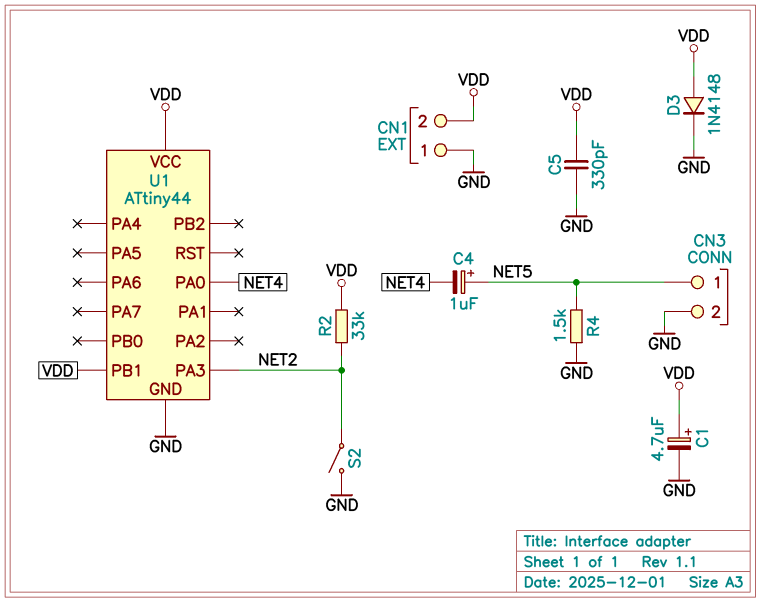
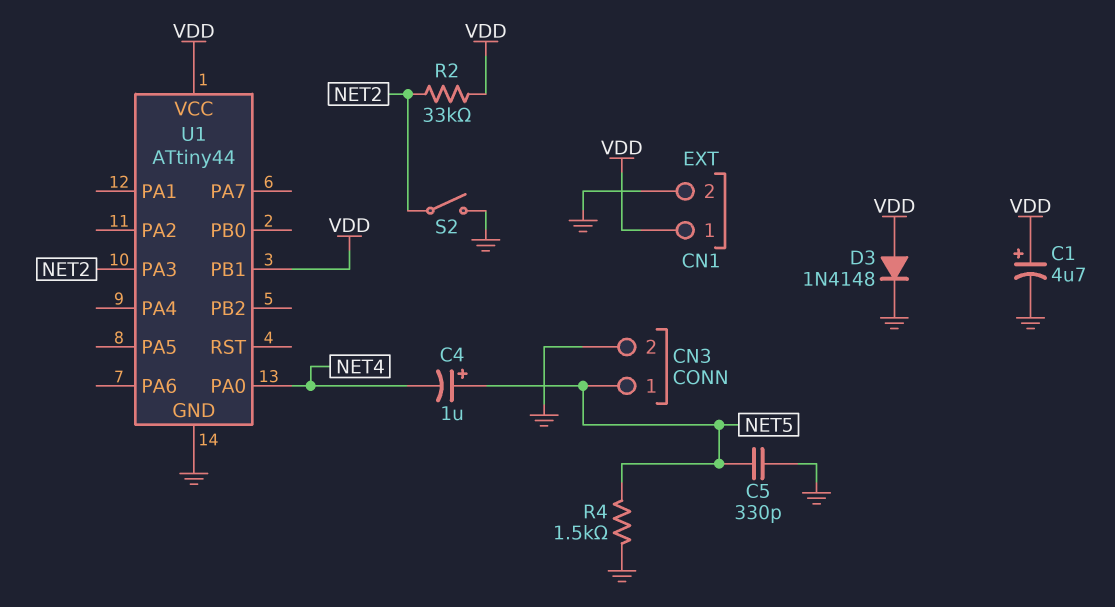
C5: 330pF (GND, VDD) -> 330pF (GND, NET5)
CN1 pin 1: GND -> VDD
CN1 pin 2: VDD -> GND

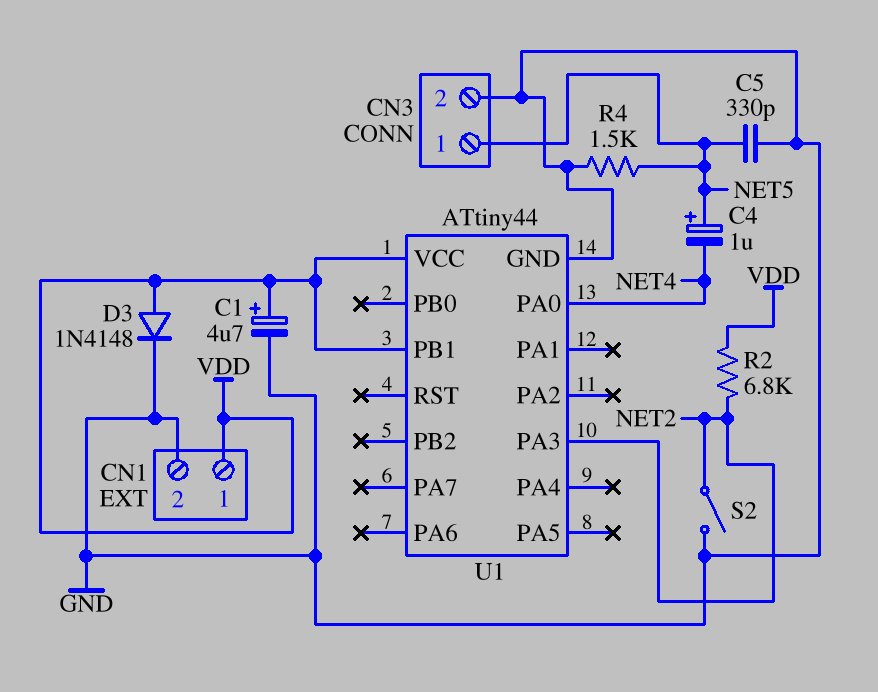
R2: 33k (NET2, VDD) -> 6.8k (NET2, VDD)

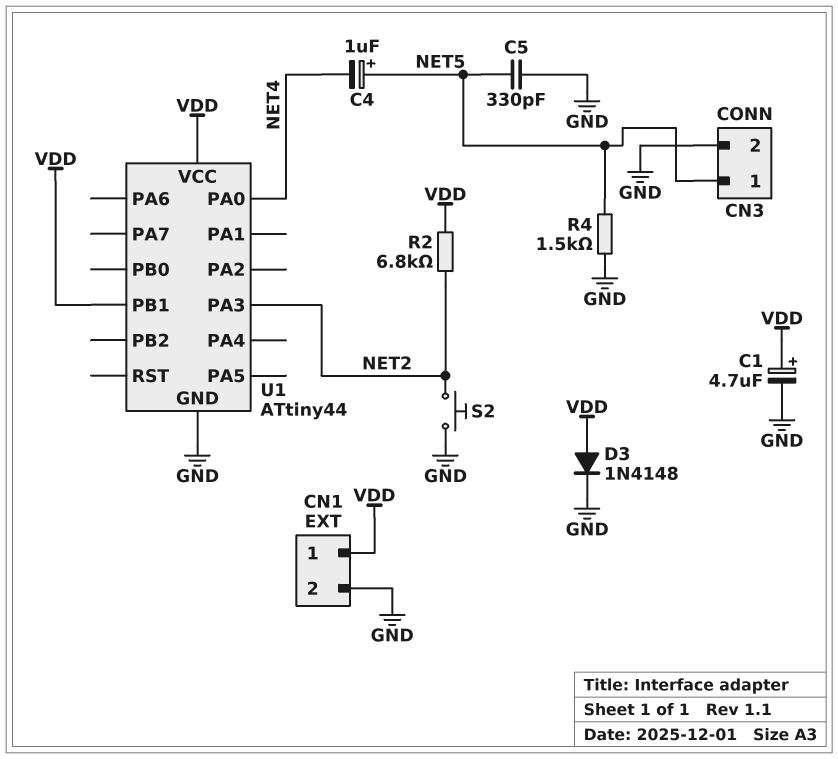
S2: switch (GND, NET2) -> button (GND, NET2)

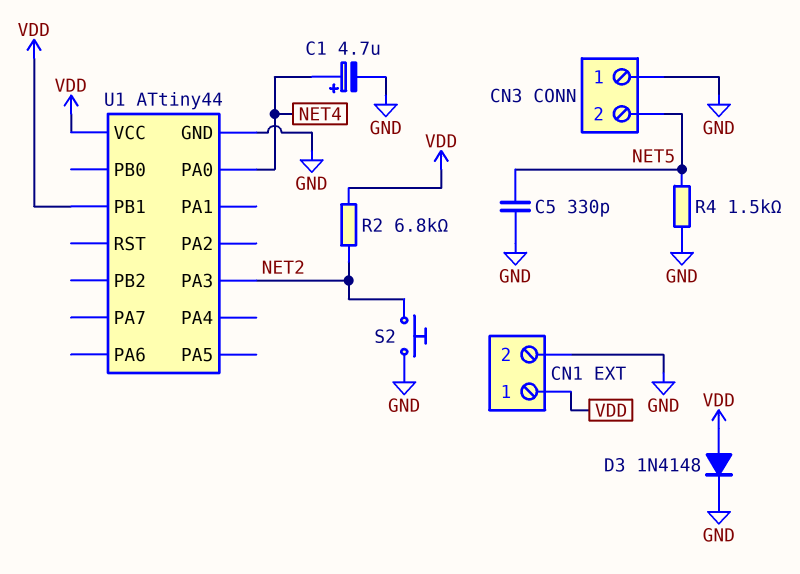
C1: 4.7uF (plus VDD, minus GND) -> 4.7uF (plus NET4, minus GND)
C4: 1uF (plus NET5, minus NET4) -> none
CN3 pin 1: NET5 -> GND
CN3 pin 2: GND -> NET5

